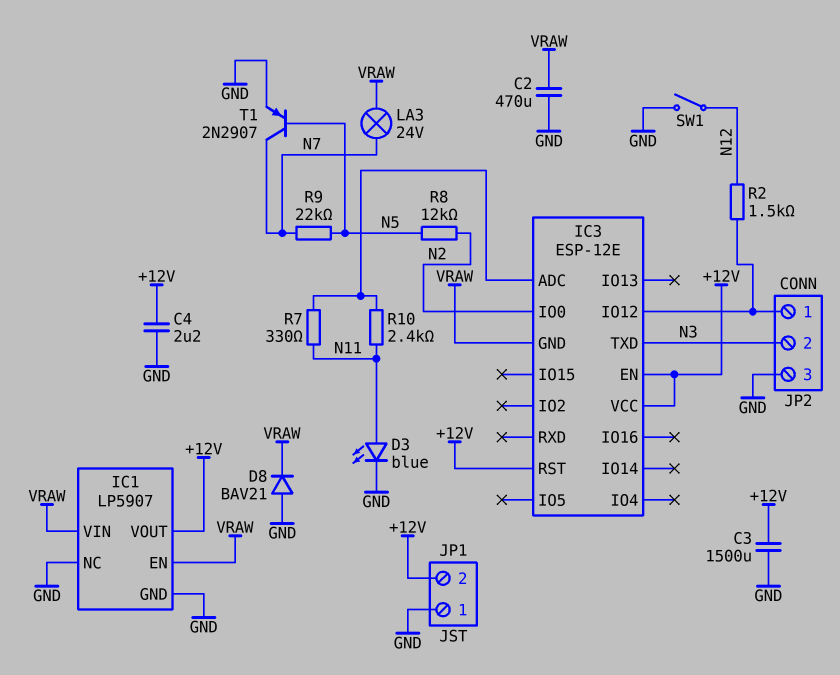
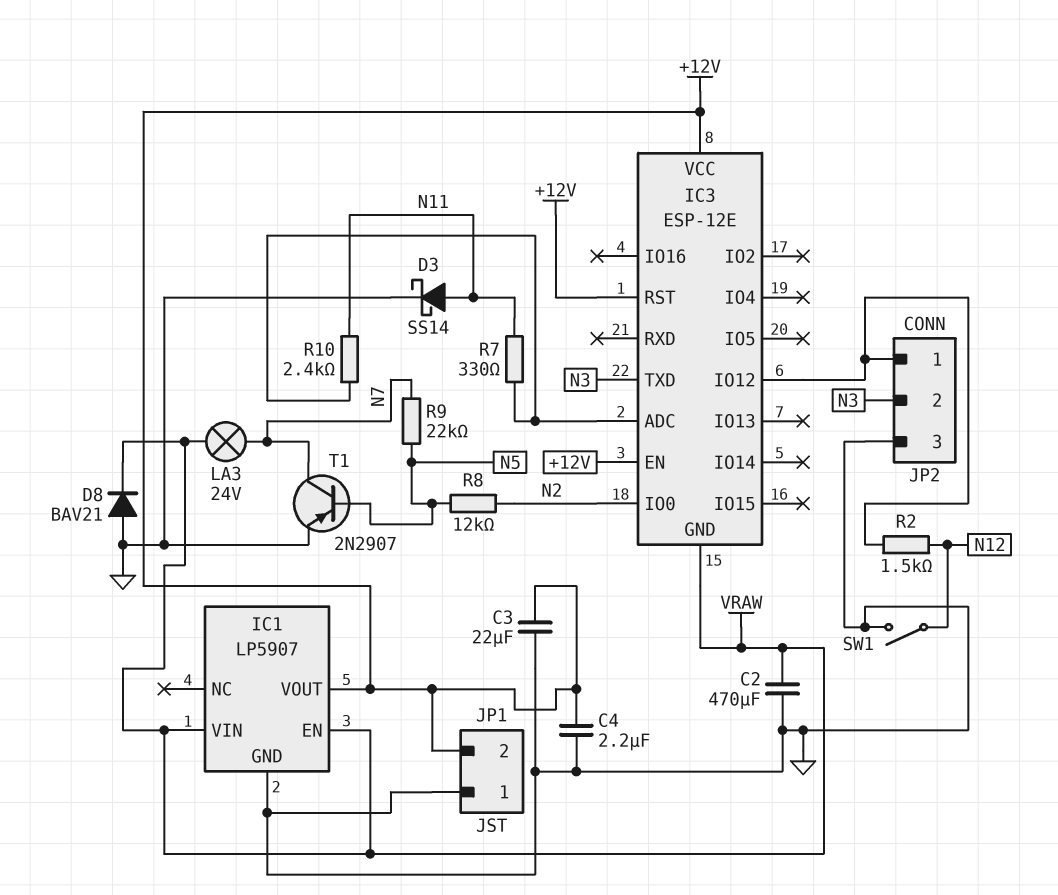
C3: 1500uF (+12V, GND) -> 22uF (+12V, GND)
D3: LED blue (A N11, K GND) -> schottky SS14 (A N11, K GND)
IC1 pin NC: GND -> none

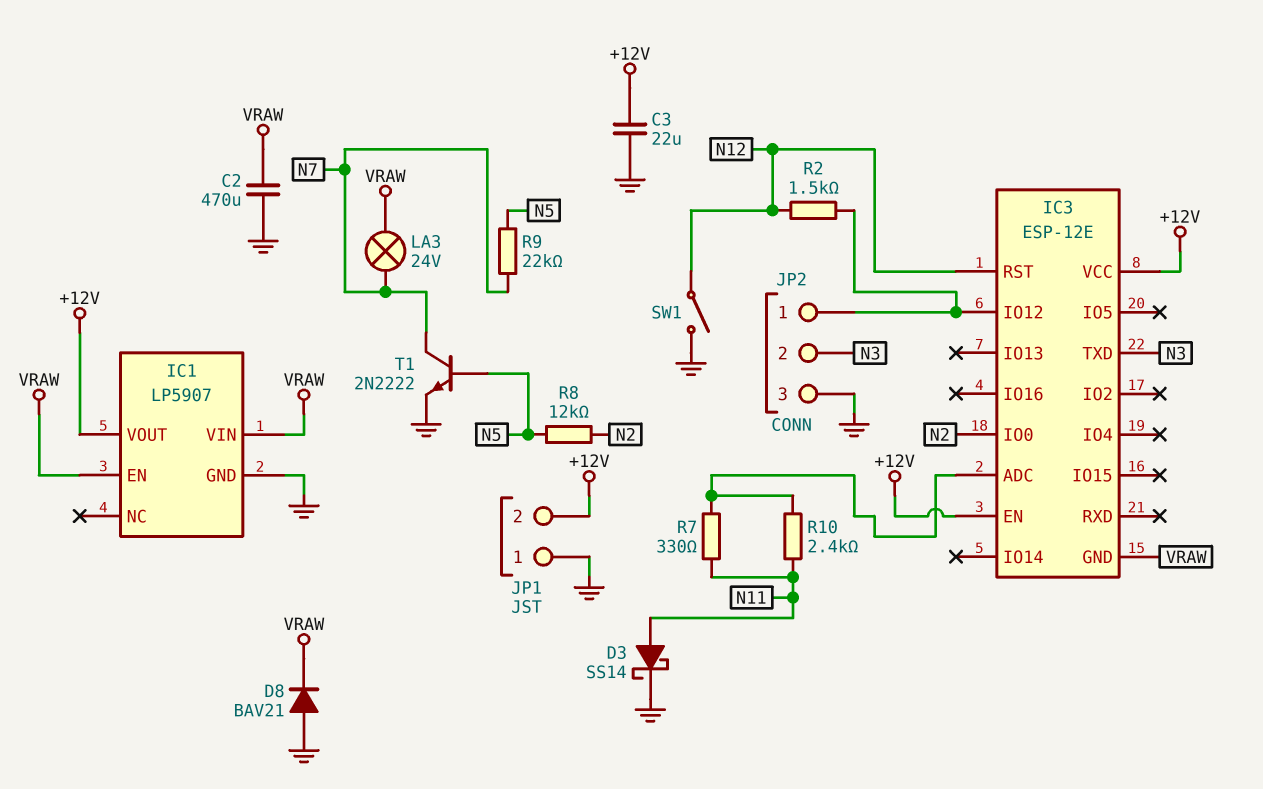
C4: 2.2uF (+12V, GND) -> none
IC3 pin RST: +12V -> N12
T1: PNP 2N2907 (B N5, C N7, E GND) -> NPN 2N2222 (B N5, C N7, E GND)

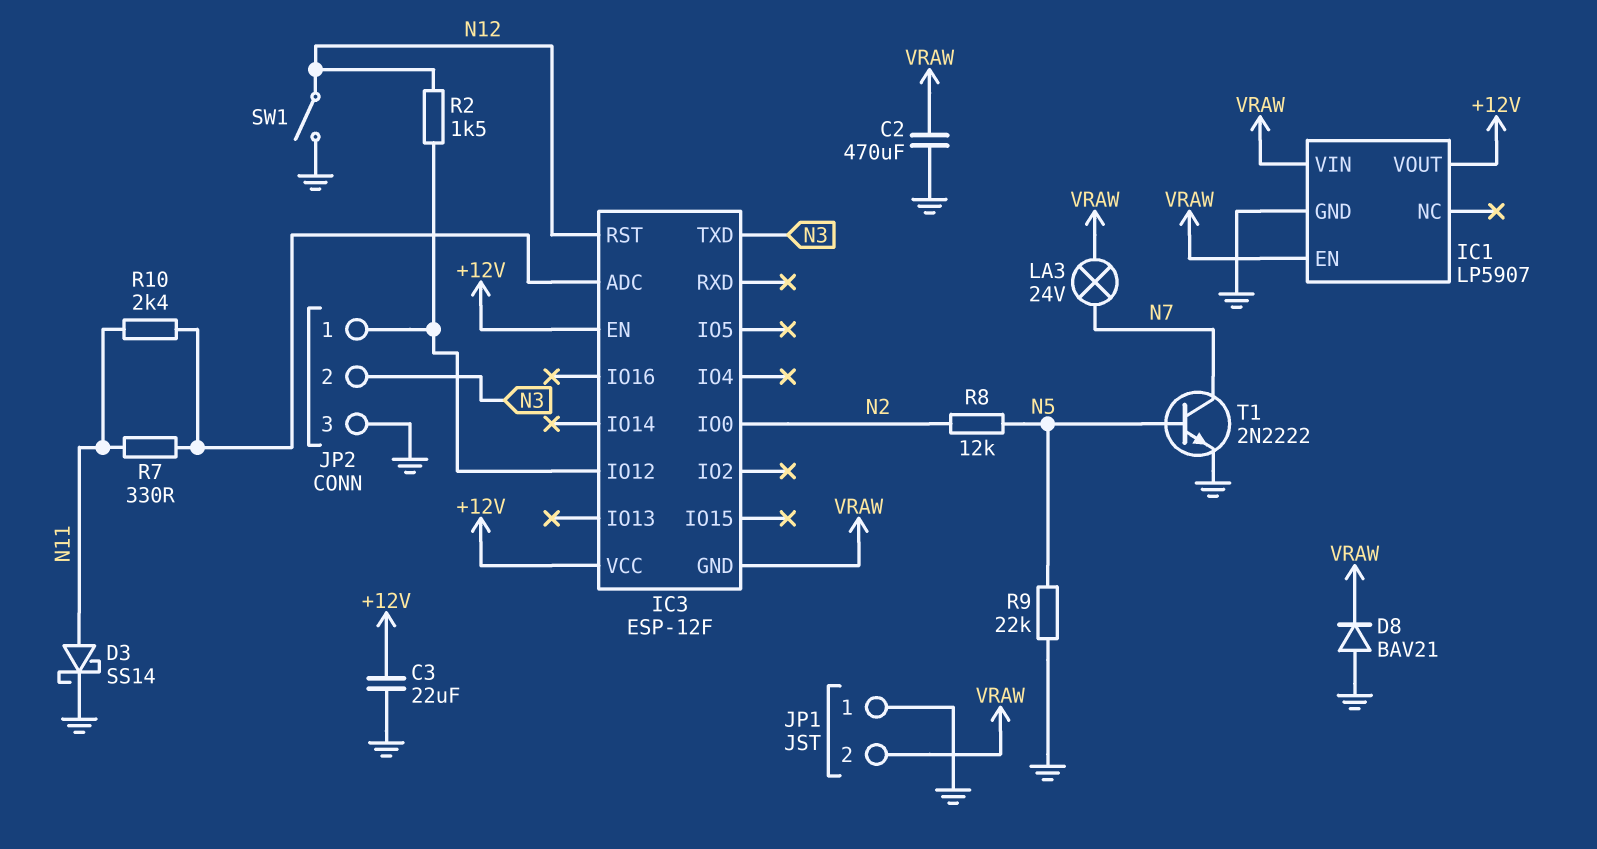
IC3: ESP-12E -> ESP-12F
JP1 pin 2: +12V -> VRAW
R9: 22k (N5, N7) -> 22k (GND, N5)

